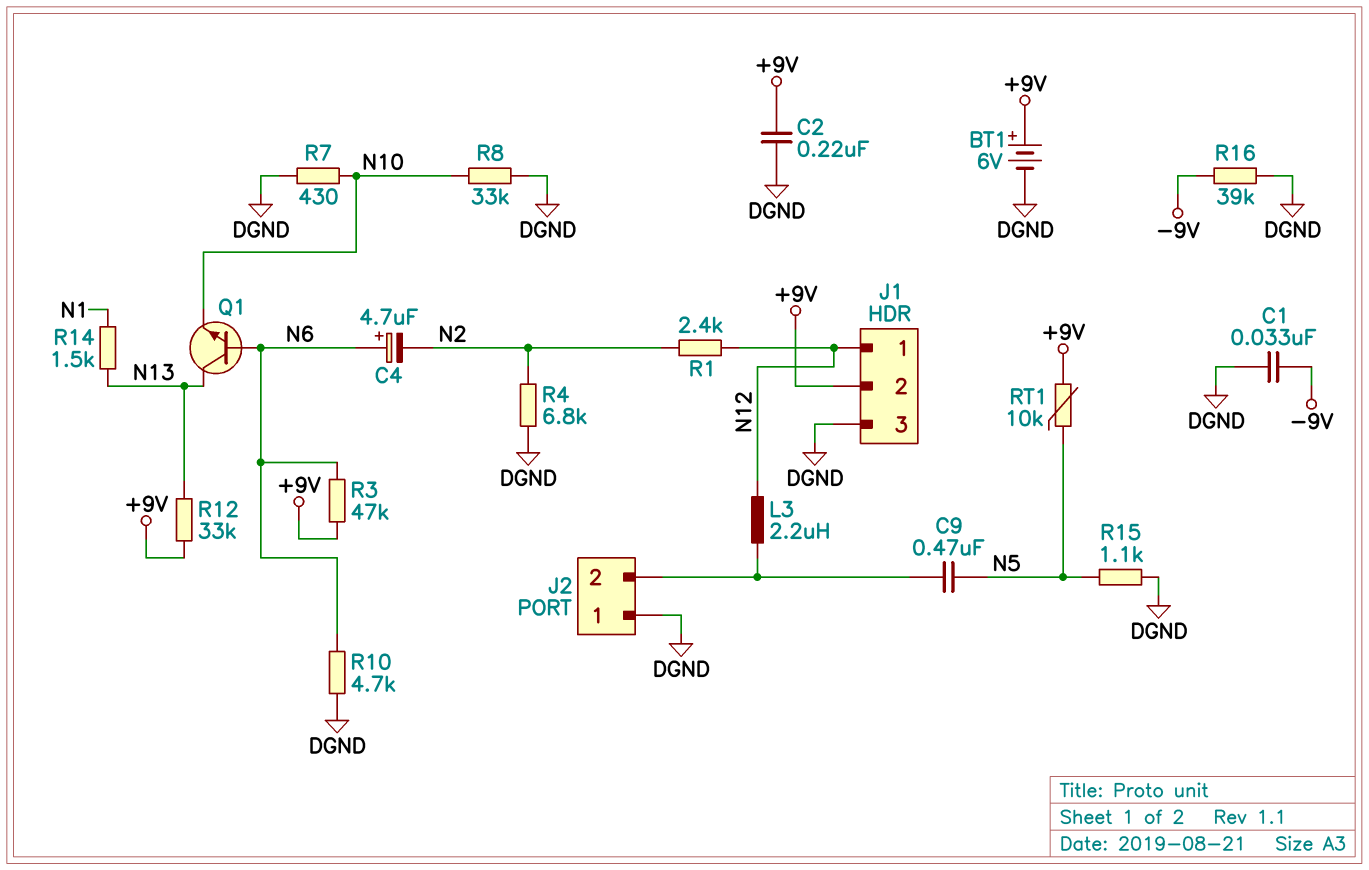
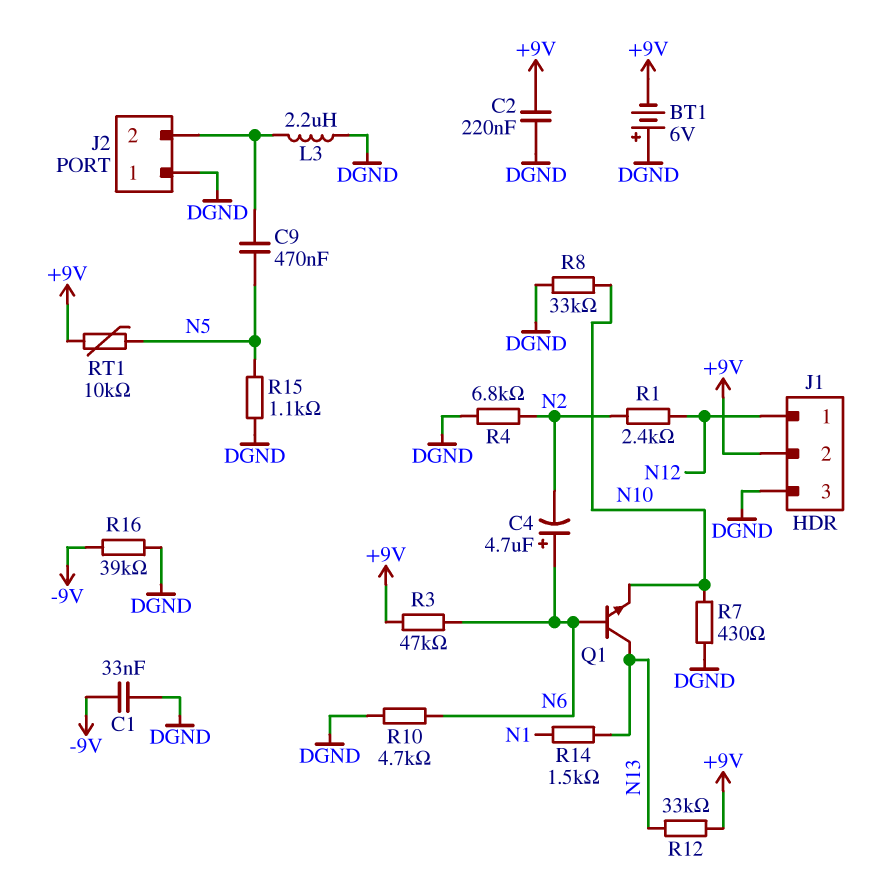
BT1: 6V (plus +9V, minus DGND) -> 6V (plus DGND, minus +9V)
L3: 2.2uH (J2/2, N12) -> 2.2uH (DGND, J2/2)

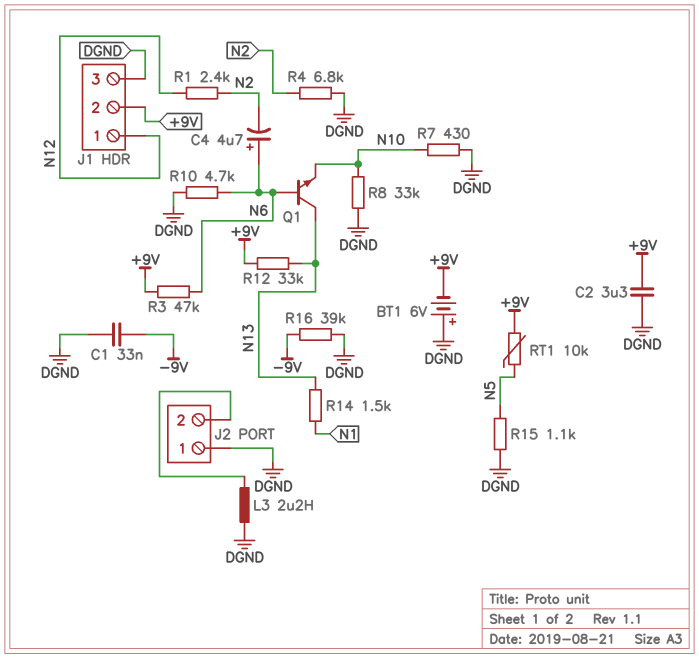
C2: 220nF (+9V, DGND) -> 3.3uF (+9V, DGND)
C9: 470nF (J2/2, N5) -> none

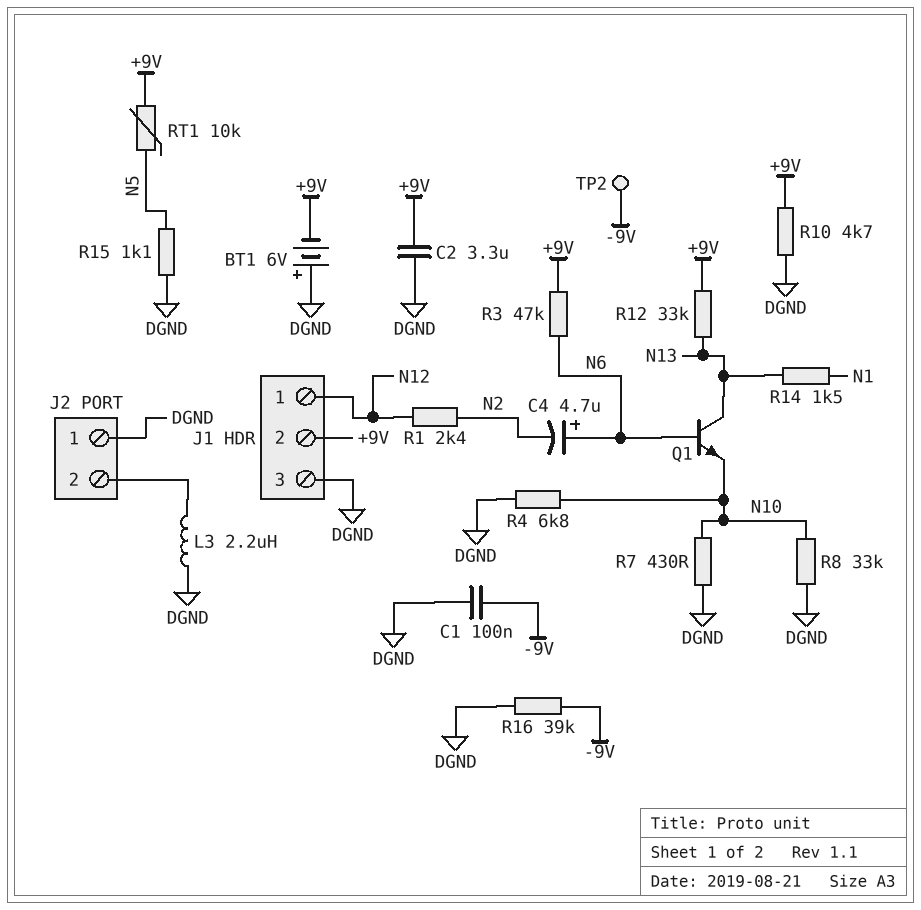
C1: 33nF (-9V, DGND) -> 100nF (-9V, DGND)
R4: 6.8k (DGND, N2) -> 6.8k (DGND, N10)
R10: 4.7k (DGND, N6) -> 4.7k (+9V, DGND)
TP2: none -> test point (-9V)

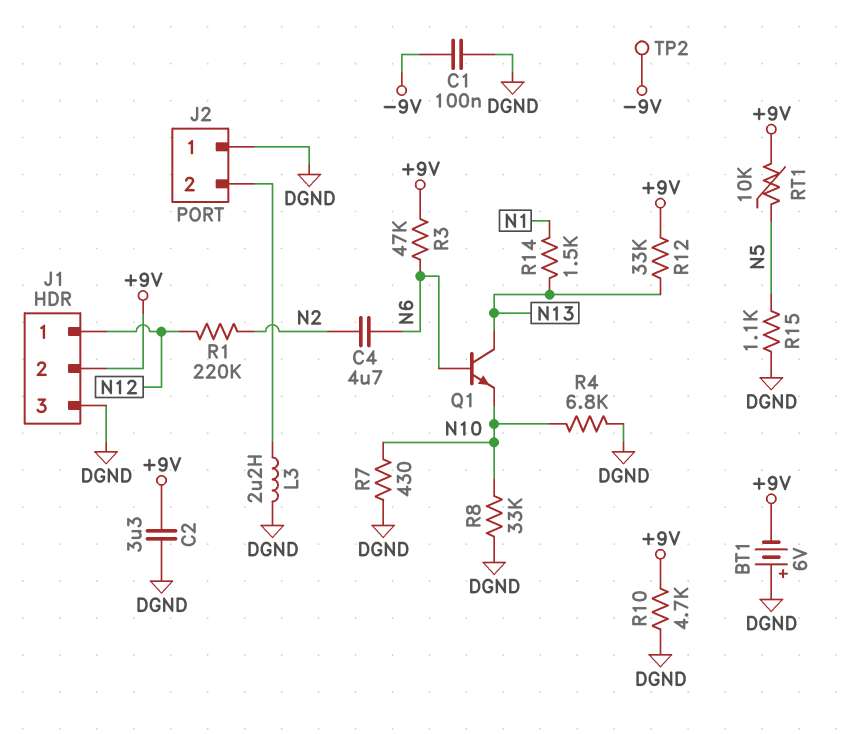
C4: 4.7uF (plus N6, minus N2) -> 4.7uF (N2, N6)
R1: 2.4k (N2, N12) -> 220k (N2, N12)
R16: 39k (-9V, DGND) -> none

